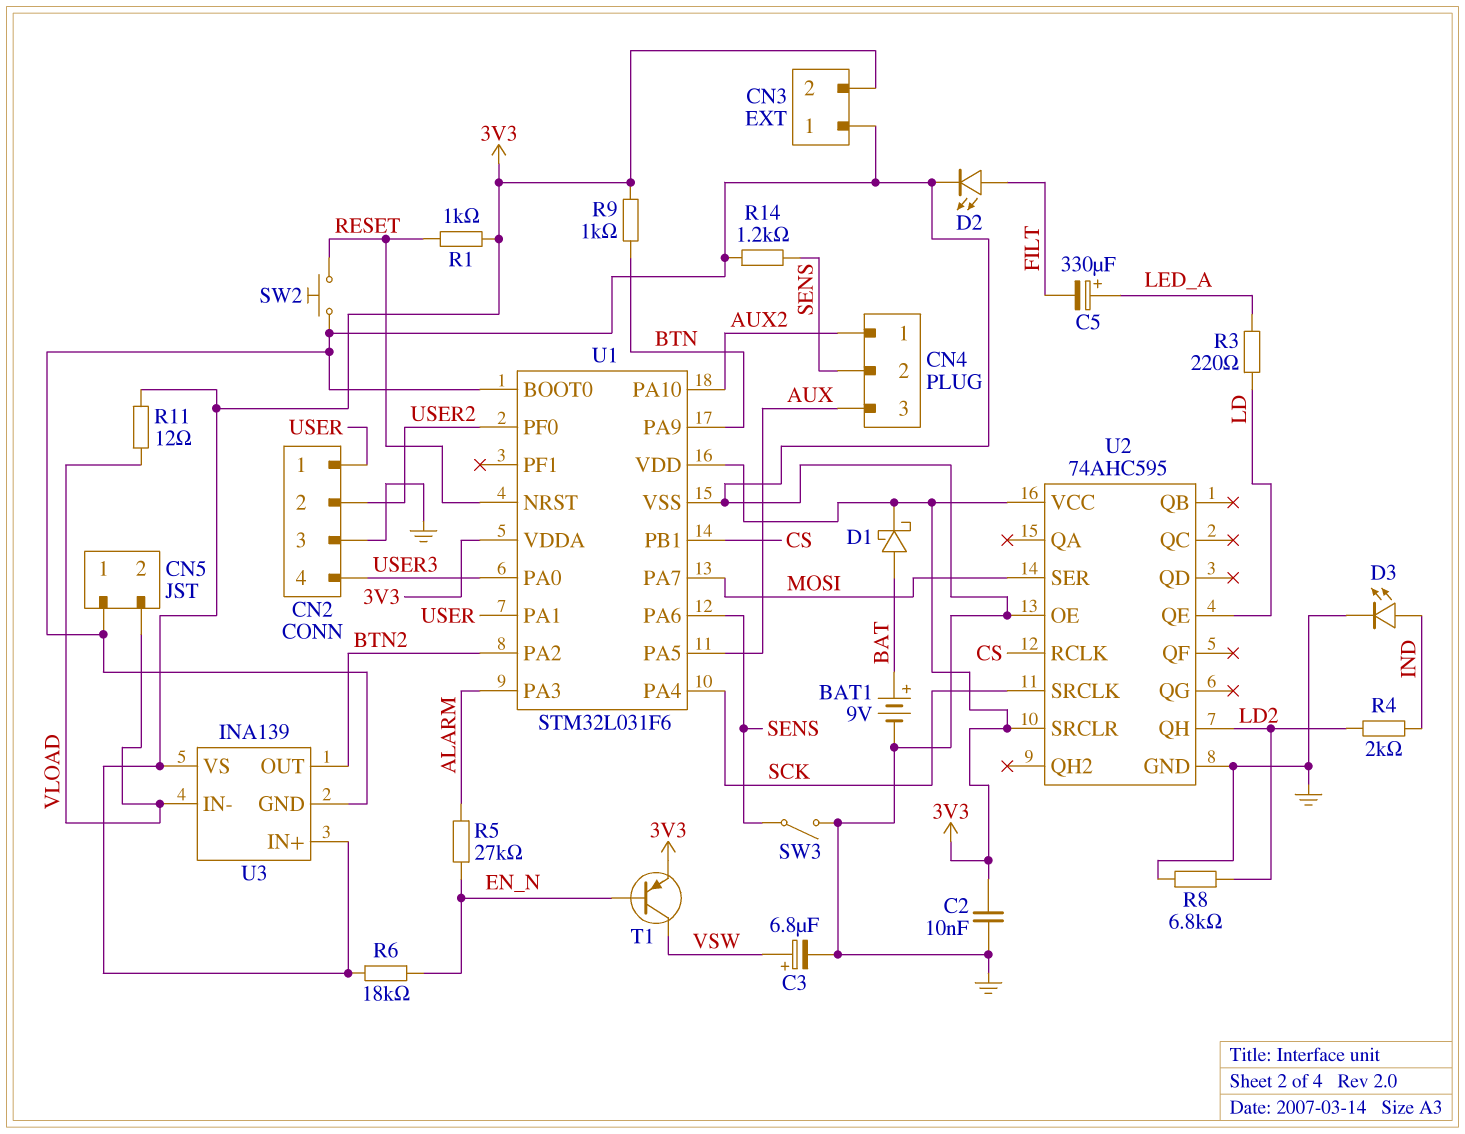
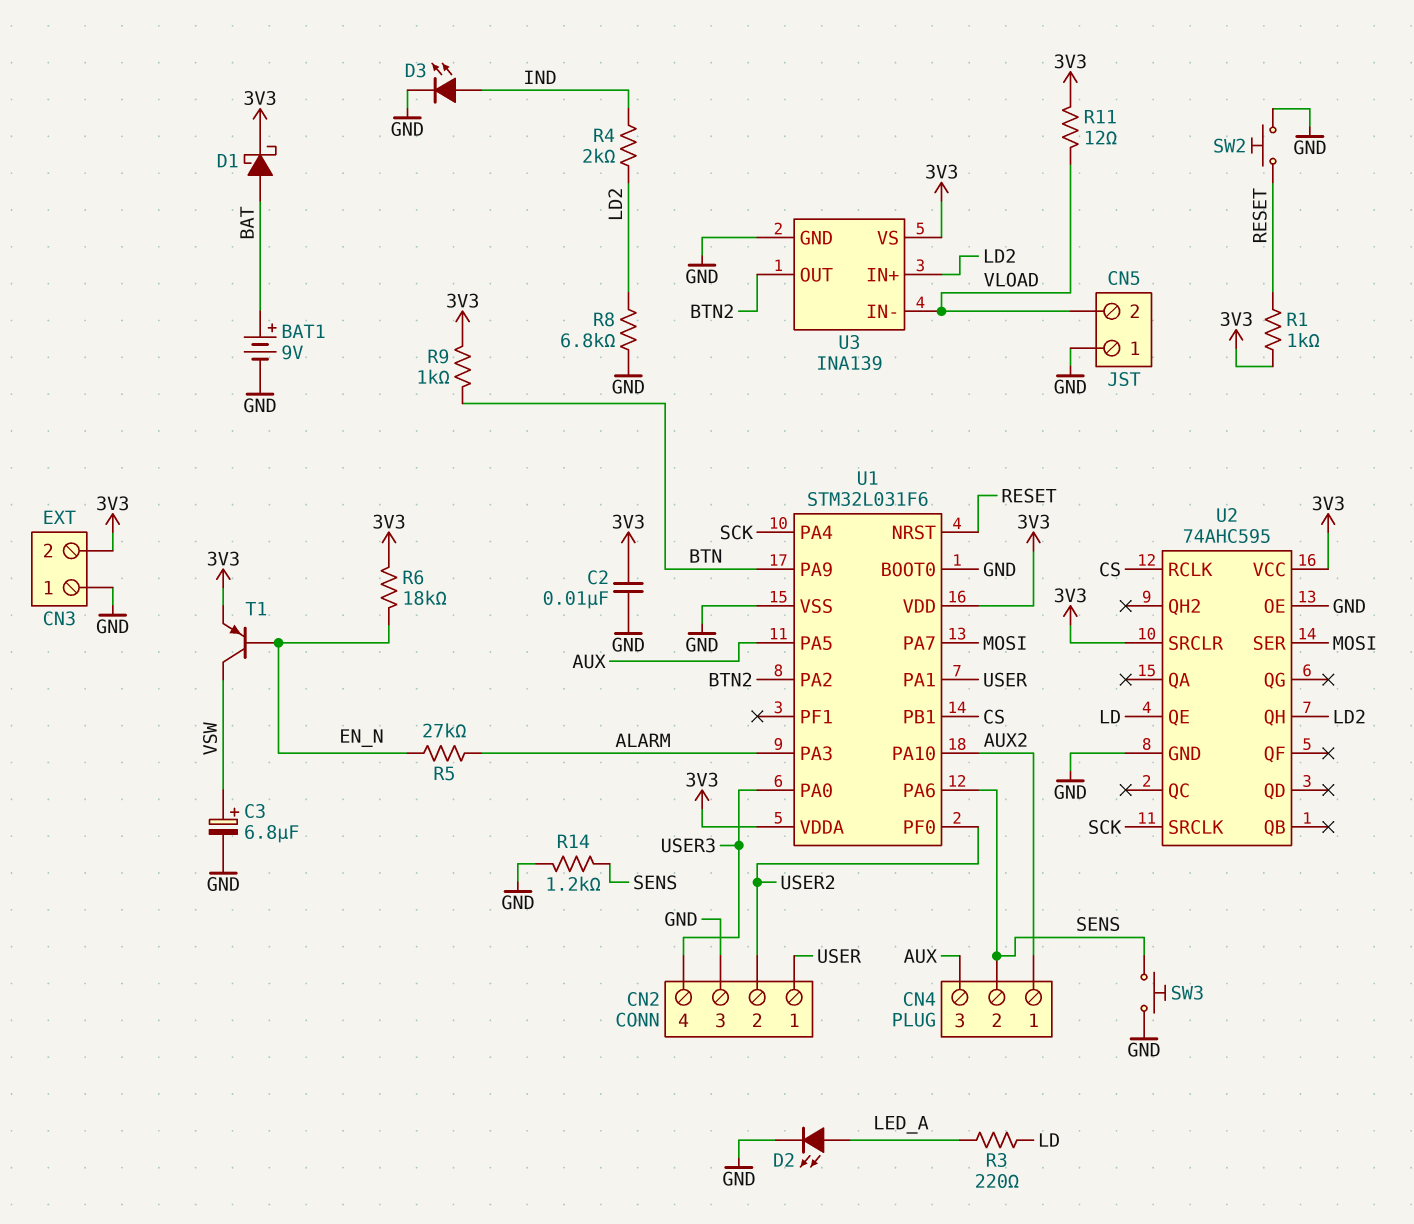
C5: 330uF (plus LED_A, minus FILT) -> none
D2: LED (A FILT, K GND) -> LED (A LED_A, K GND)
SW3: switch (GND, SENS) -> button (GND, SENS)
U3 pin IN+: 3V3 -> LD2

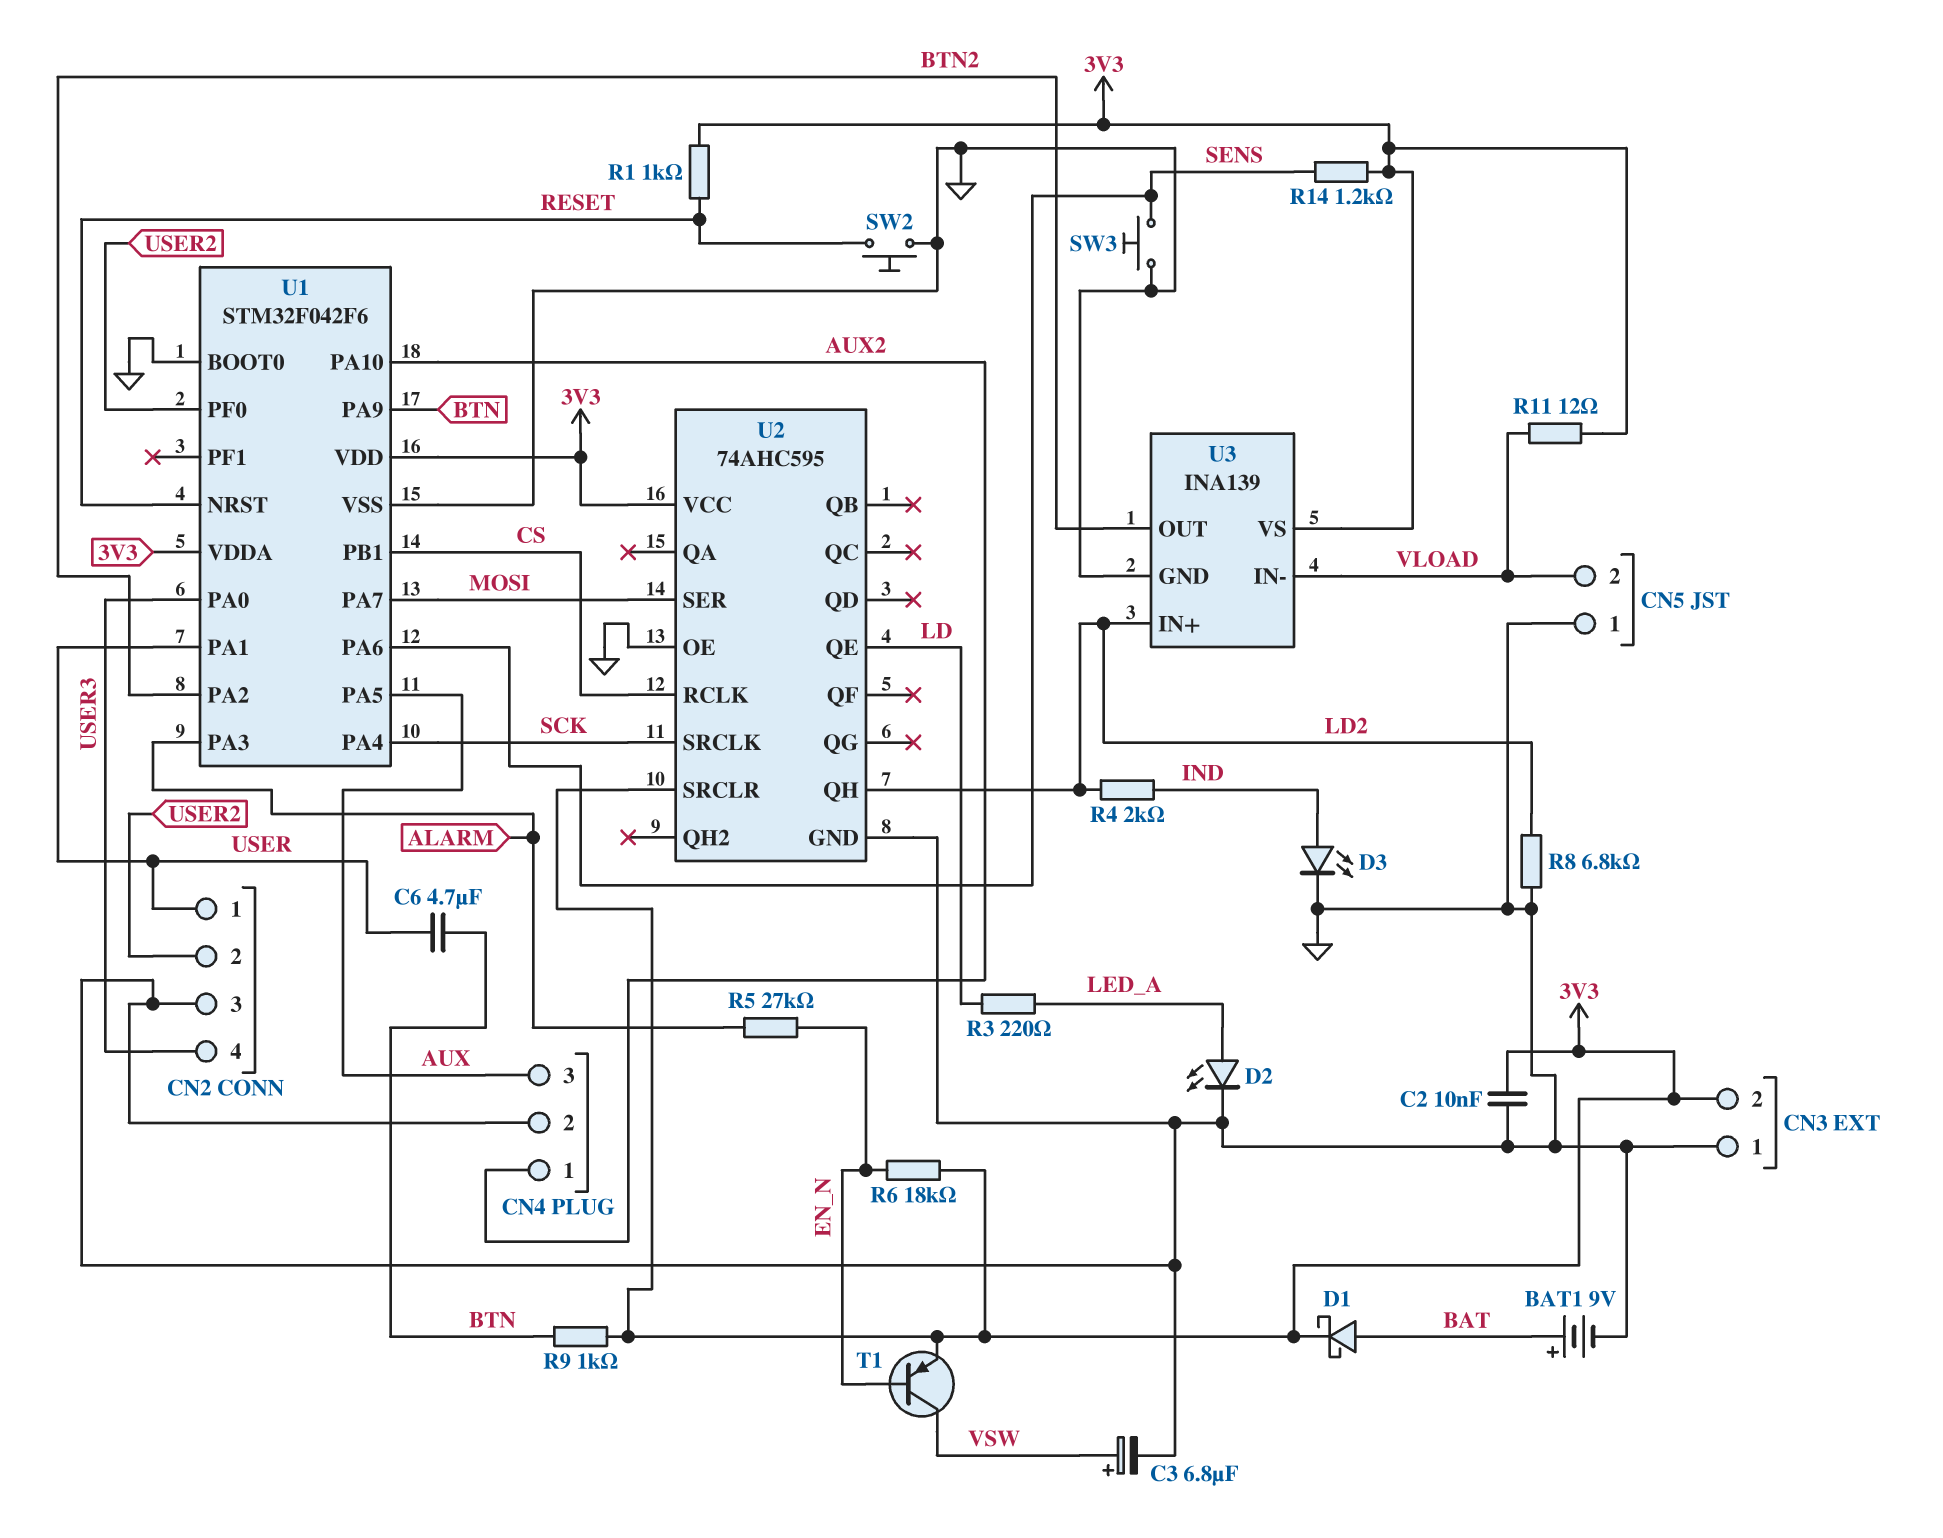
C6: none -> 4.7uF (BTN, USER)
CN4 pin 2: SENS -> GND
R14: 1.2k (GND, SENS) -> 1.2k (3V3, SENS)
U1: STM32L031F6 -> STM32F042F6

